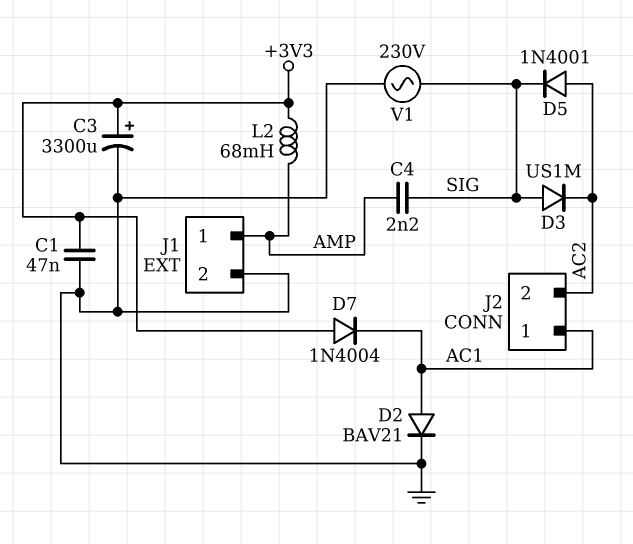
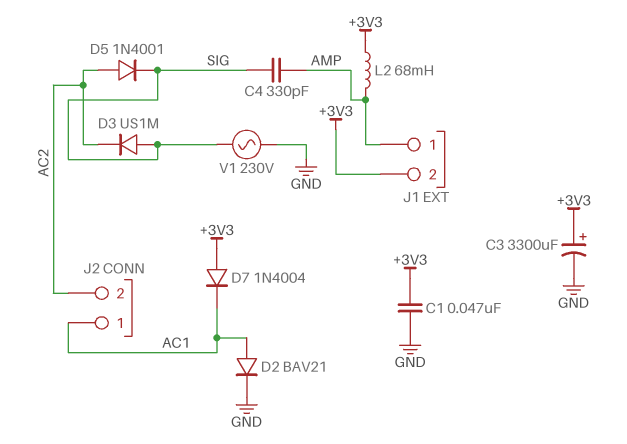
C4: 2.2nF (AMP, SIG) -> 330pF (AMP, SIG)
J1 pin 2: GND -> +3V3

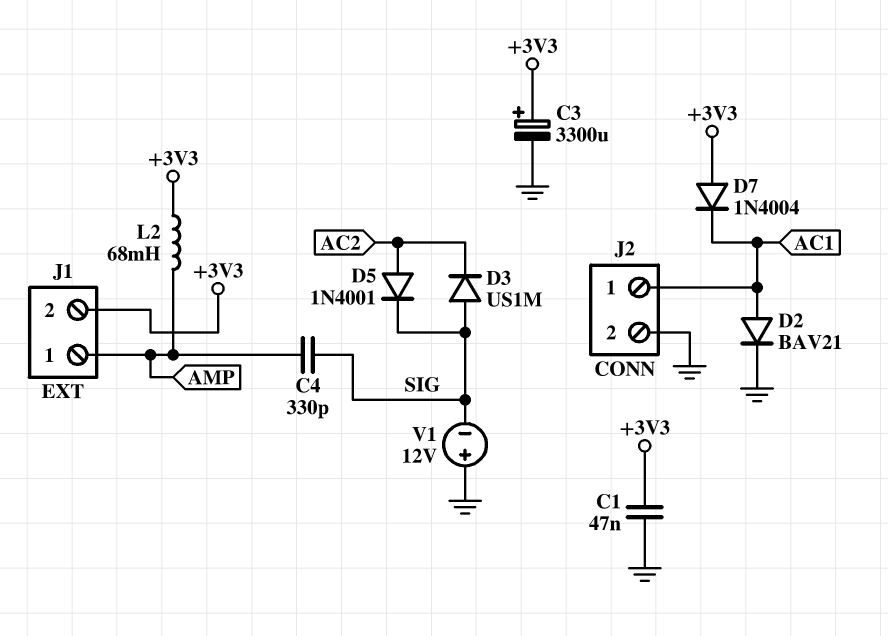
J2 pin 2: AC2 -> GND
V1: AC 230V (GND, SIG) -> 12V (plus GND, minus SIG)

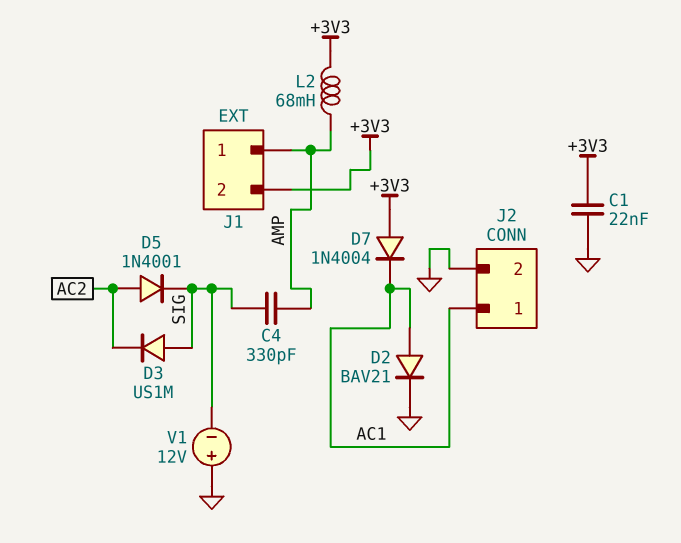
C1: 47nF (+3V3, GND) -> 22nF (+3V3, GND)
C3: 3300uF (plus +3V3, minus GND) -> none

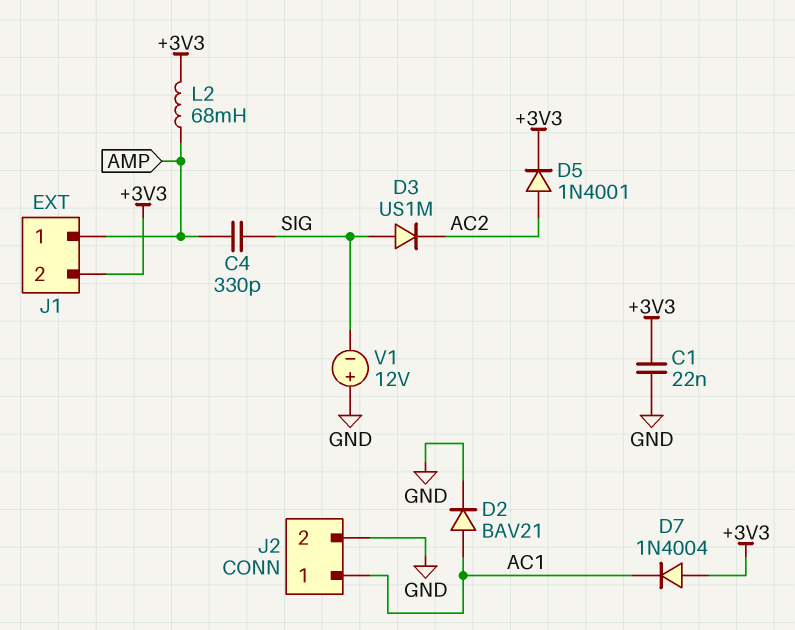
D5: diode 1N4001 (A AC2, K SIG) -> diode 1N4001 (A AC2, K +3V3)

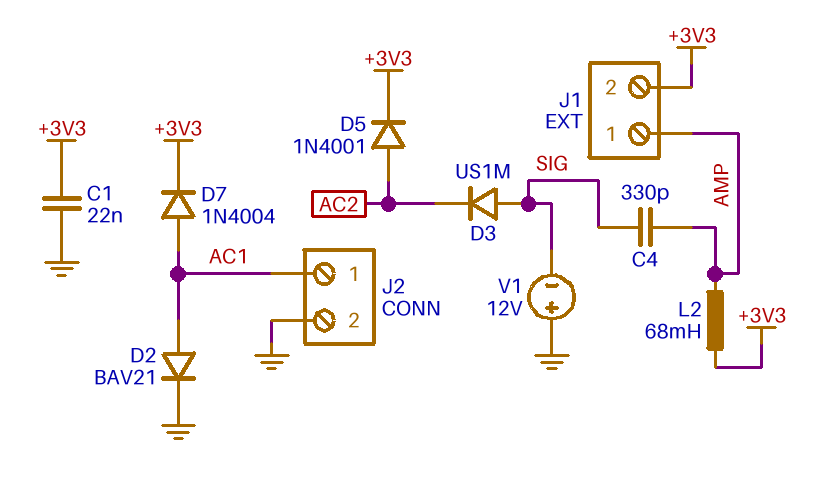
D7: diode 1N4004 (A +3V3, K AC1) -> diode 1N4004 (A AC1, K +3V3)

